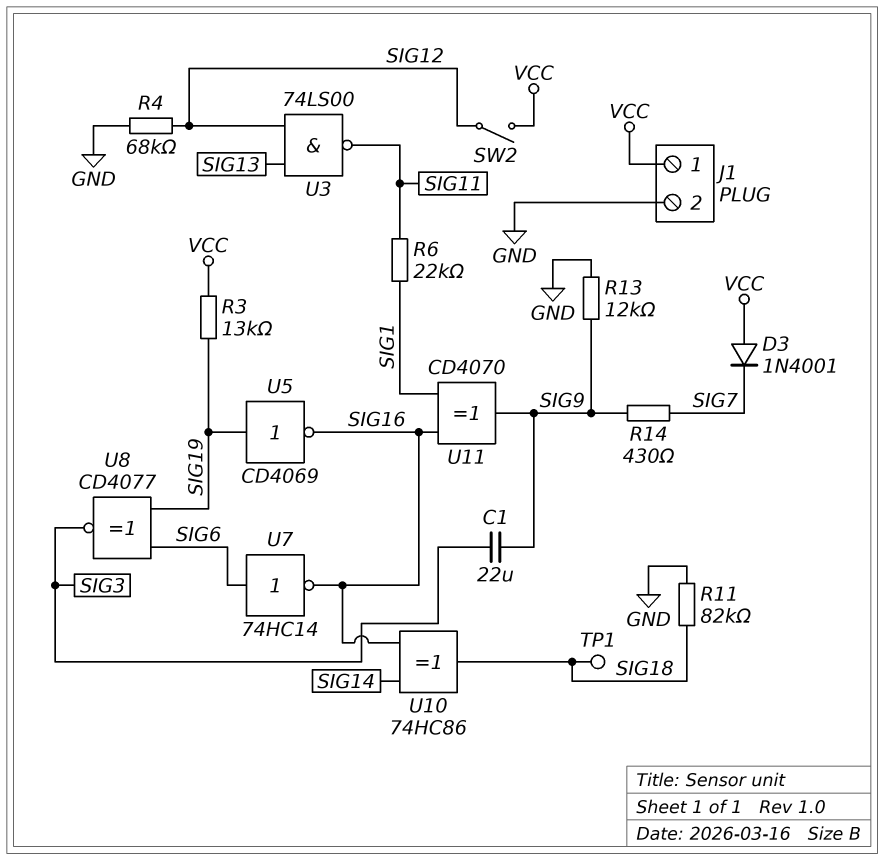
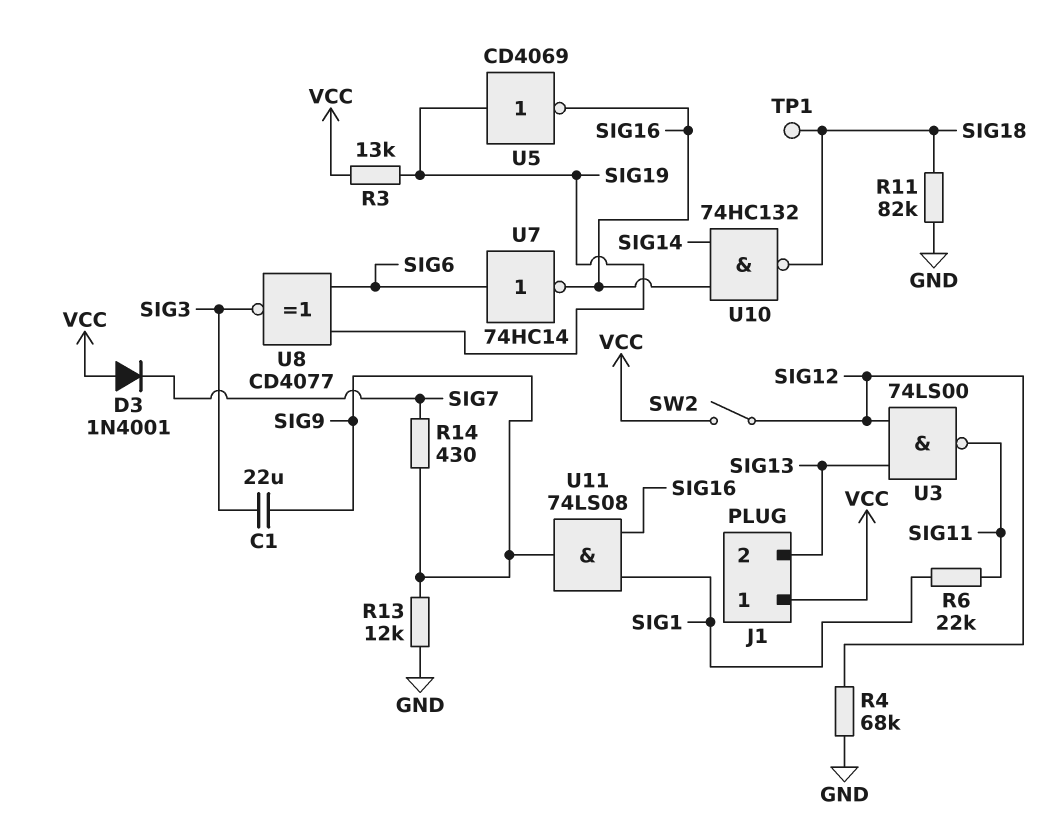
J1 pin 2: GND -> SIG13
U10: XOR 74HC86 (in SIG14, in SIG16, out SIG18) -> NAND 74HC132 (in SIG14, in SIG16, out SIG18)
U11: XOR CD4070 (in SIG1, in SIG16, out SIG9) -> AND 74LS08 (in SIG1, in SIG16, out SIG9)

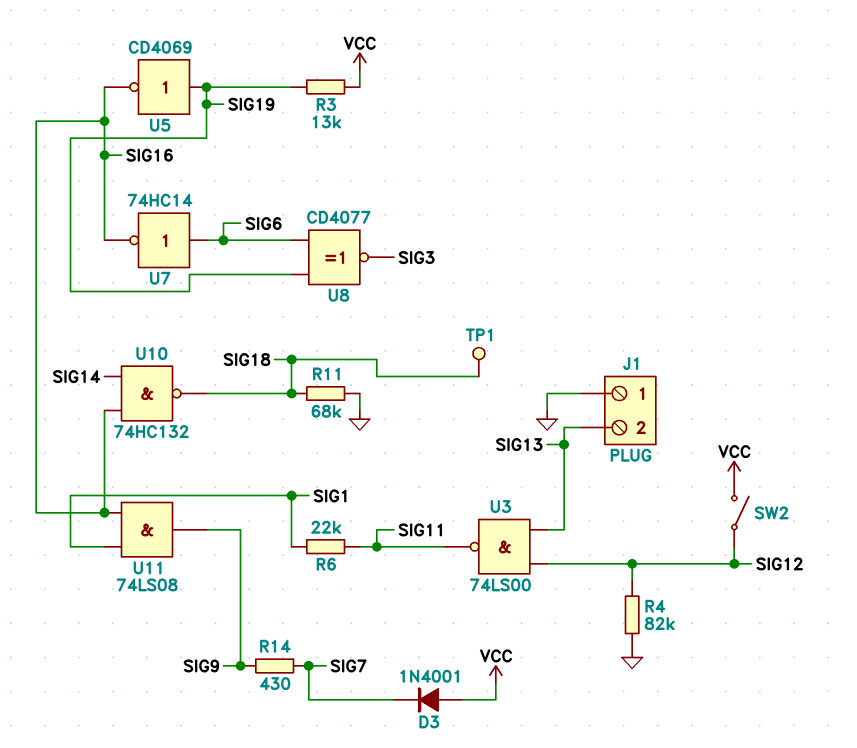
C1: 22uF (SIG3, SIG9) -> none
J1 pin 1: VCC -> GND
R4: 68k (GND, SIG12) -> 82k (GND, SIG12)
R11: 82k (GND, SIG18) -> 68k (GND, SIG18)
R13: 12k (GND, SIG9) -> none

